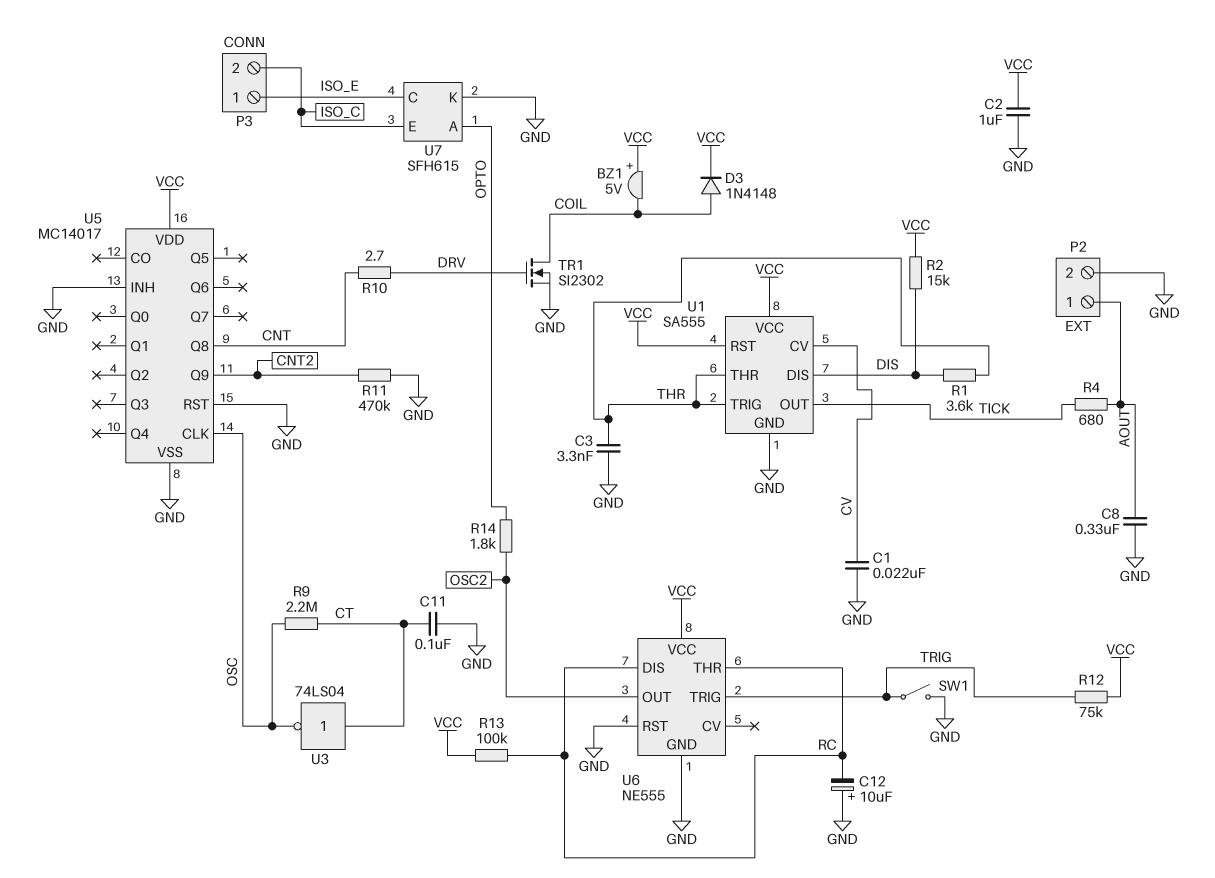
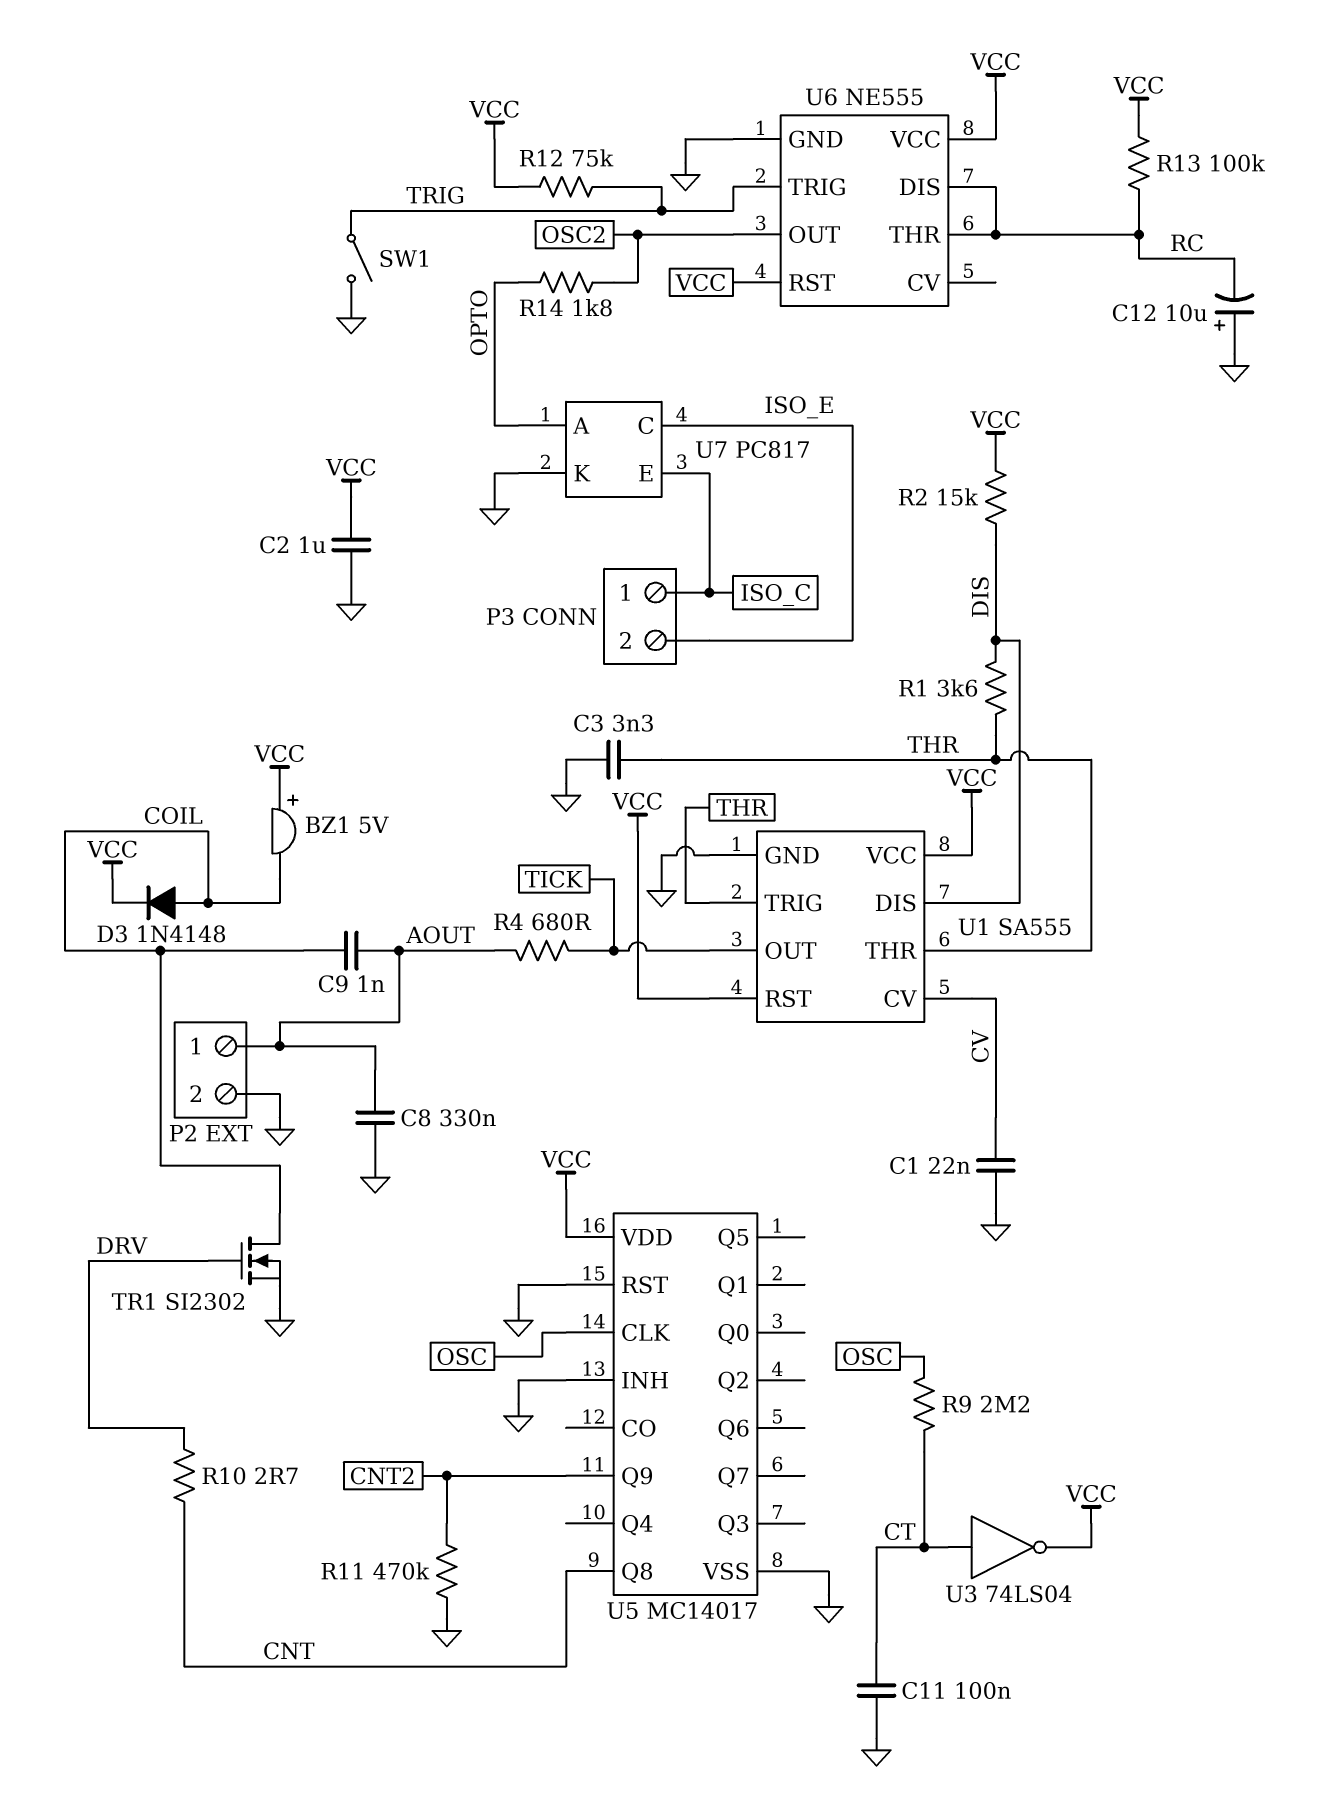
C9: none -> 1nF (AOUT, COIL)
P3 pin 1: ISO_E -> ISO_C
P3 pin 2: ISO_C -> ISO_E
U3: NOT 74LS04 (in CT, out OSC) -> NOT 74LS04 (in CT, out VCC)
U6 pin RST: GND -> VCC
U7: SFH615 -> PC817

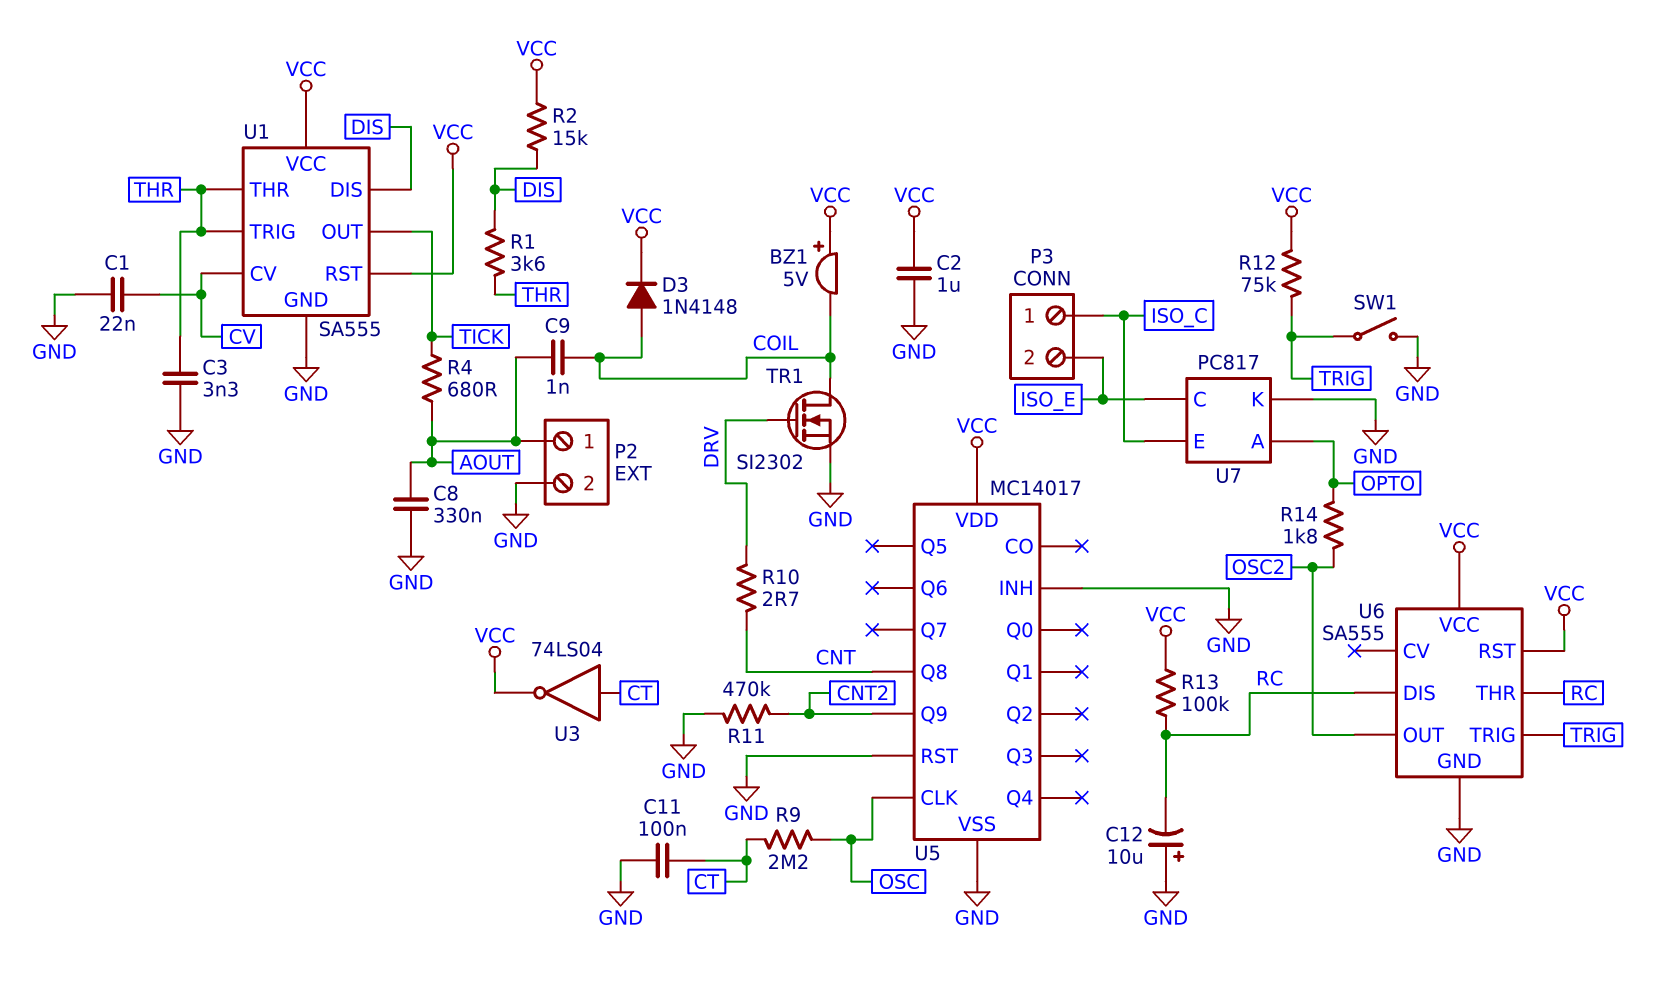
U6: NE555 -> SA555

